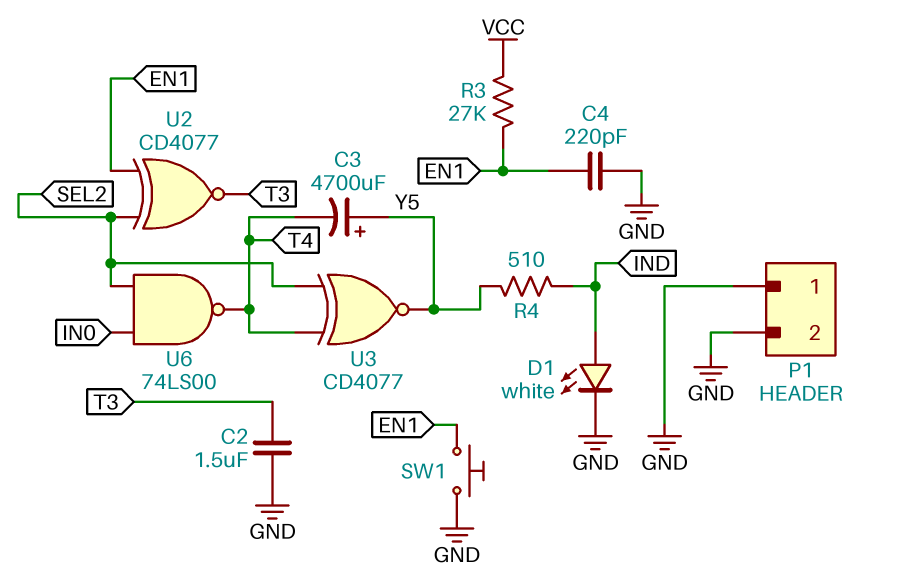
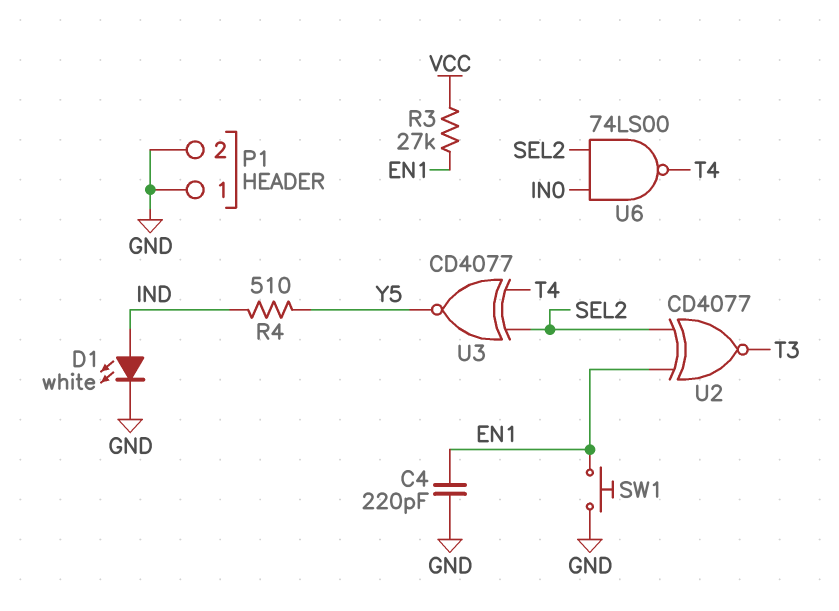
C2: 1.5uF (GND, T3) -> none
C3: 4700uF (plus Y5, minus T4) -> none

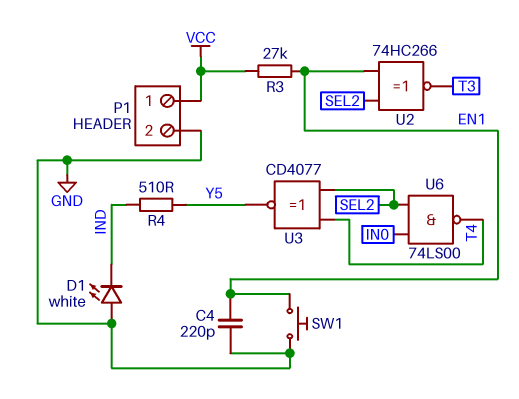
D1: LED white (A IND, K GND) -> LED white (A GND, K IND)
P1 pin 1: GND -> VCC
U2: XNOR CD4077 (in EN1, in SEL2, out T3) -> XNOR 74HC266 (in EN1, in SEL2, out T3)

